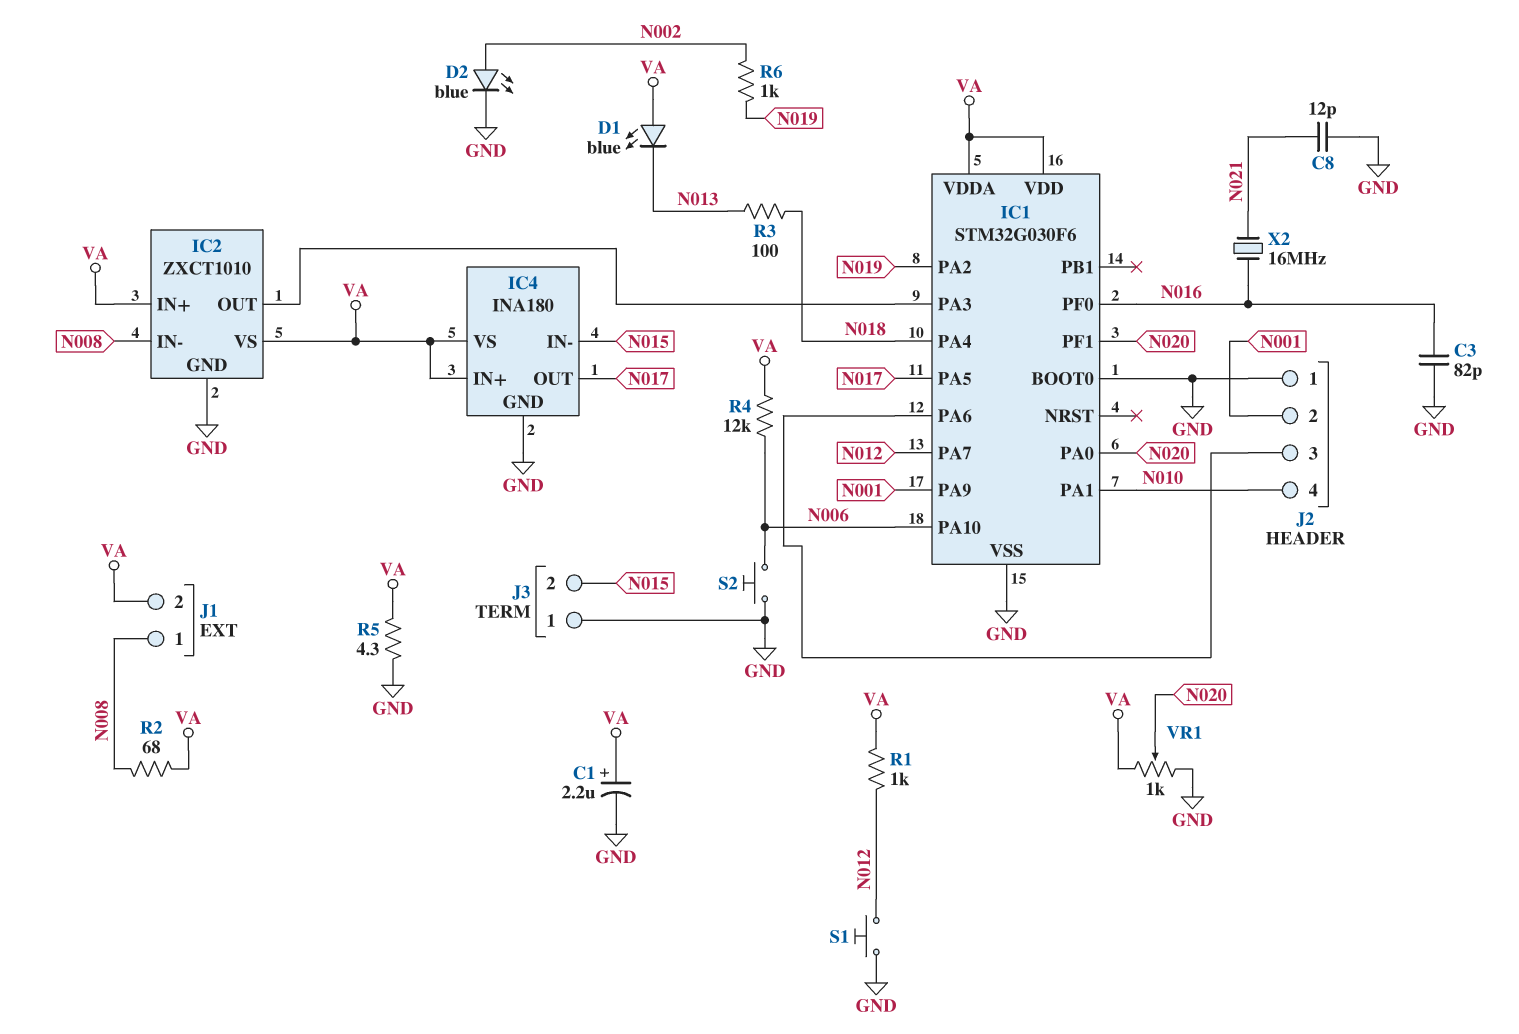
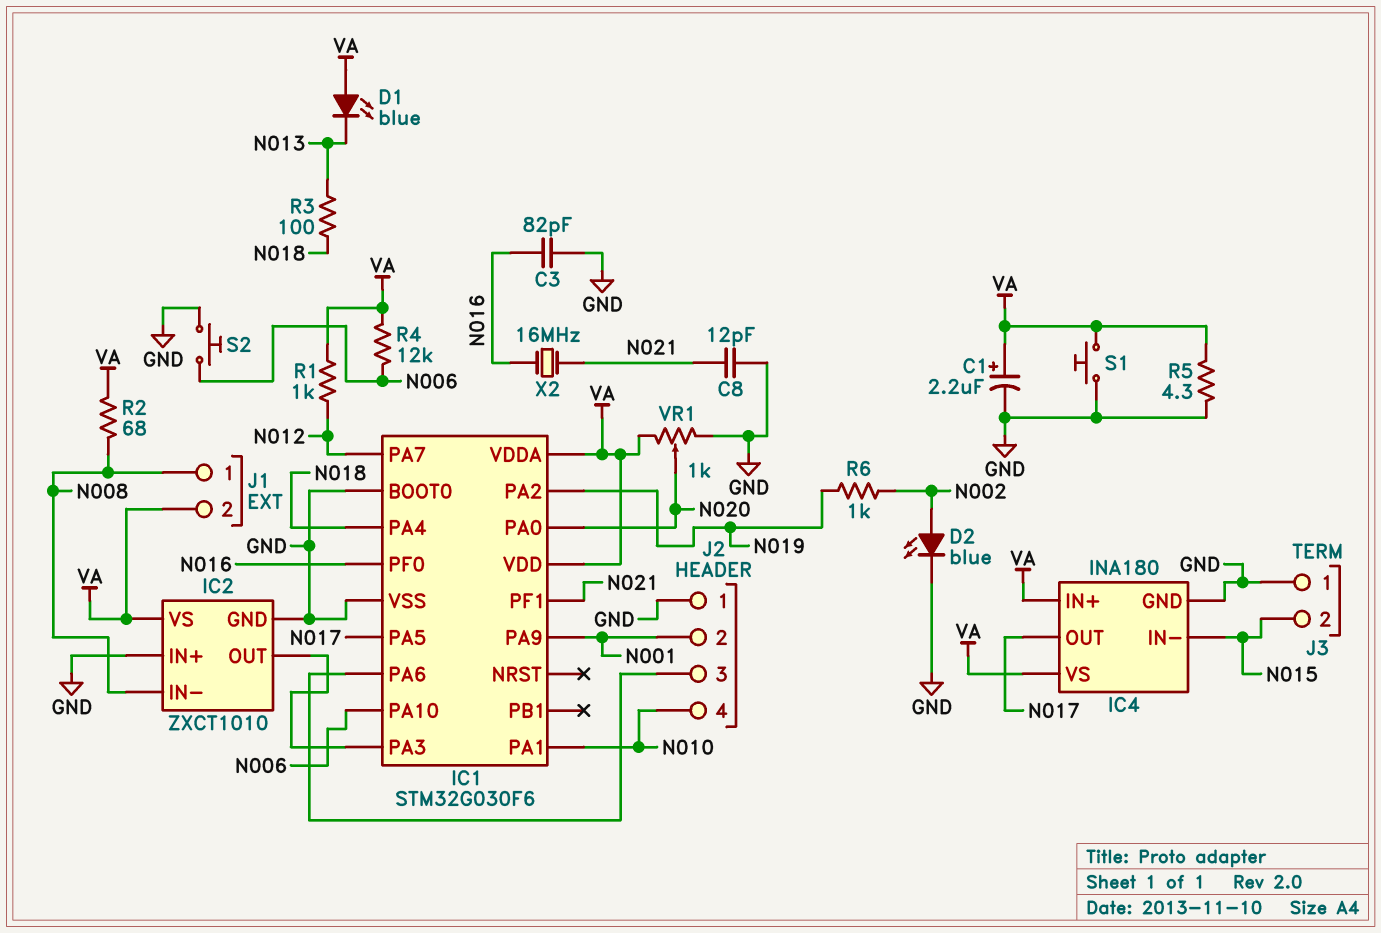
IC1 pin PF1: N020 -> N021
IC2 pin IN+: VA -> GND
S1: button (GND, N012) -> button (GND, VA)

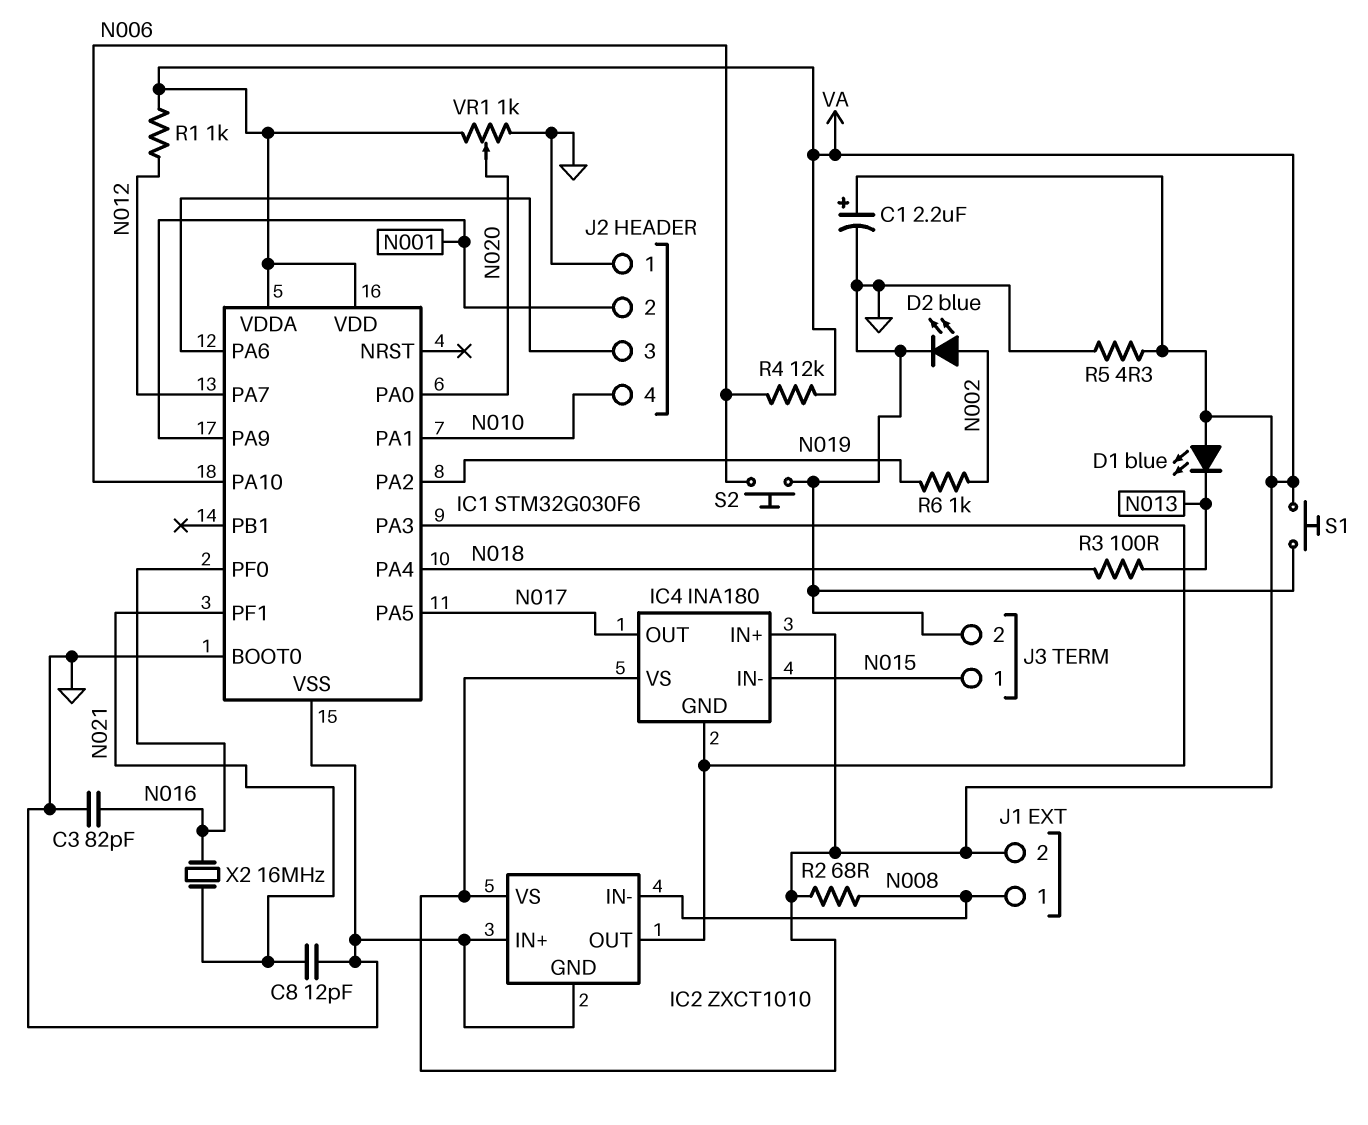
IC4 pin GND: GND -> IC1/PA3
J3 pin 1: GND -> N015
J3 pin 2: N015 -> GND

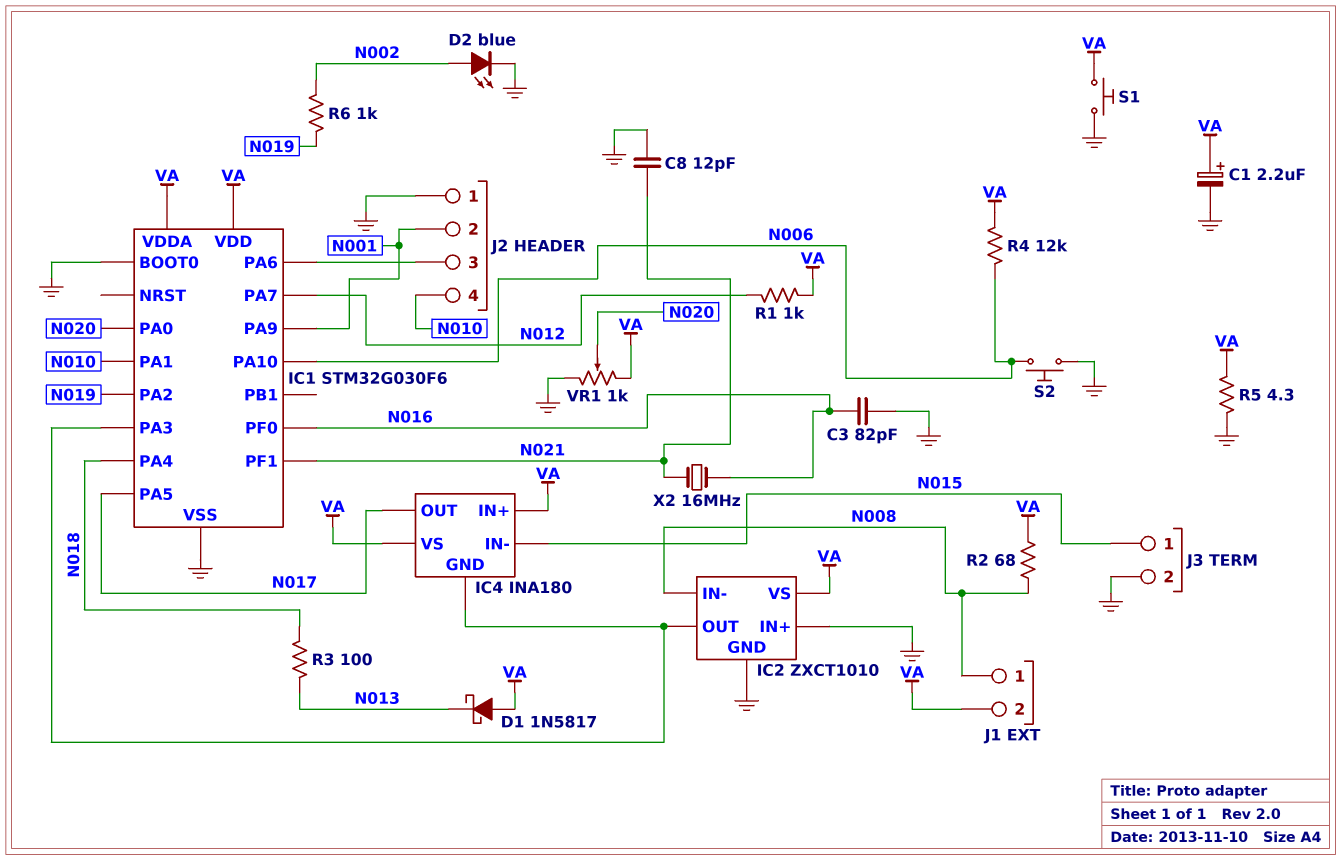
D1: LED blue (A VA, K N013) -> schottky 1N5817 (A VA, K N013)

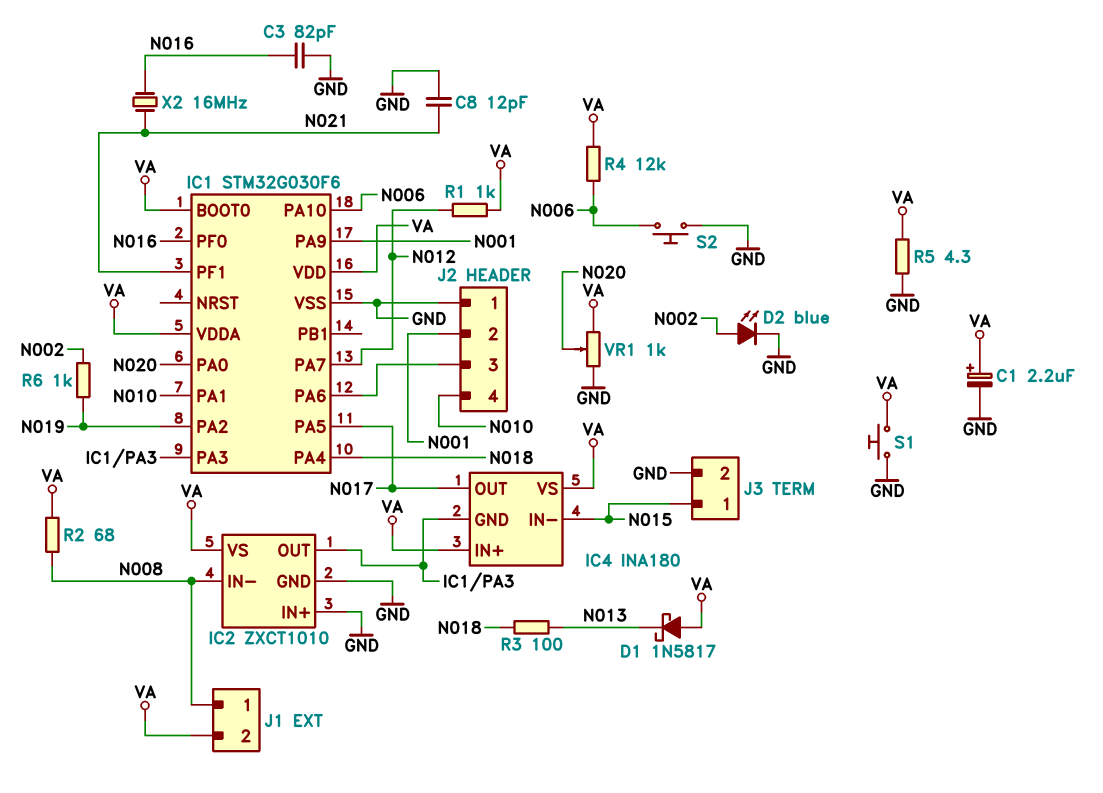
IC1 pin BOOT0: GND -> VA

